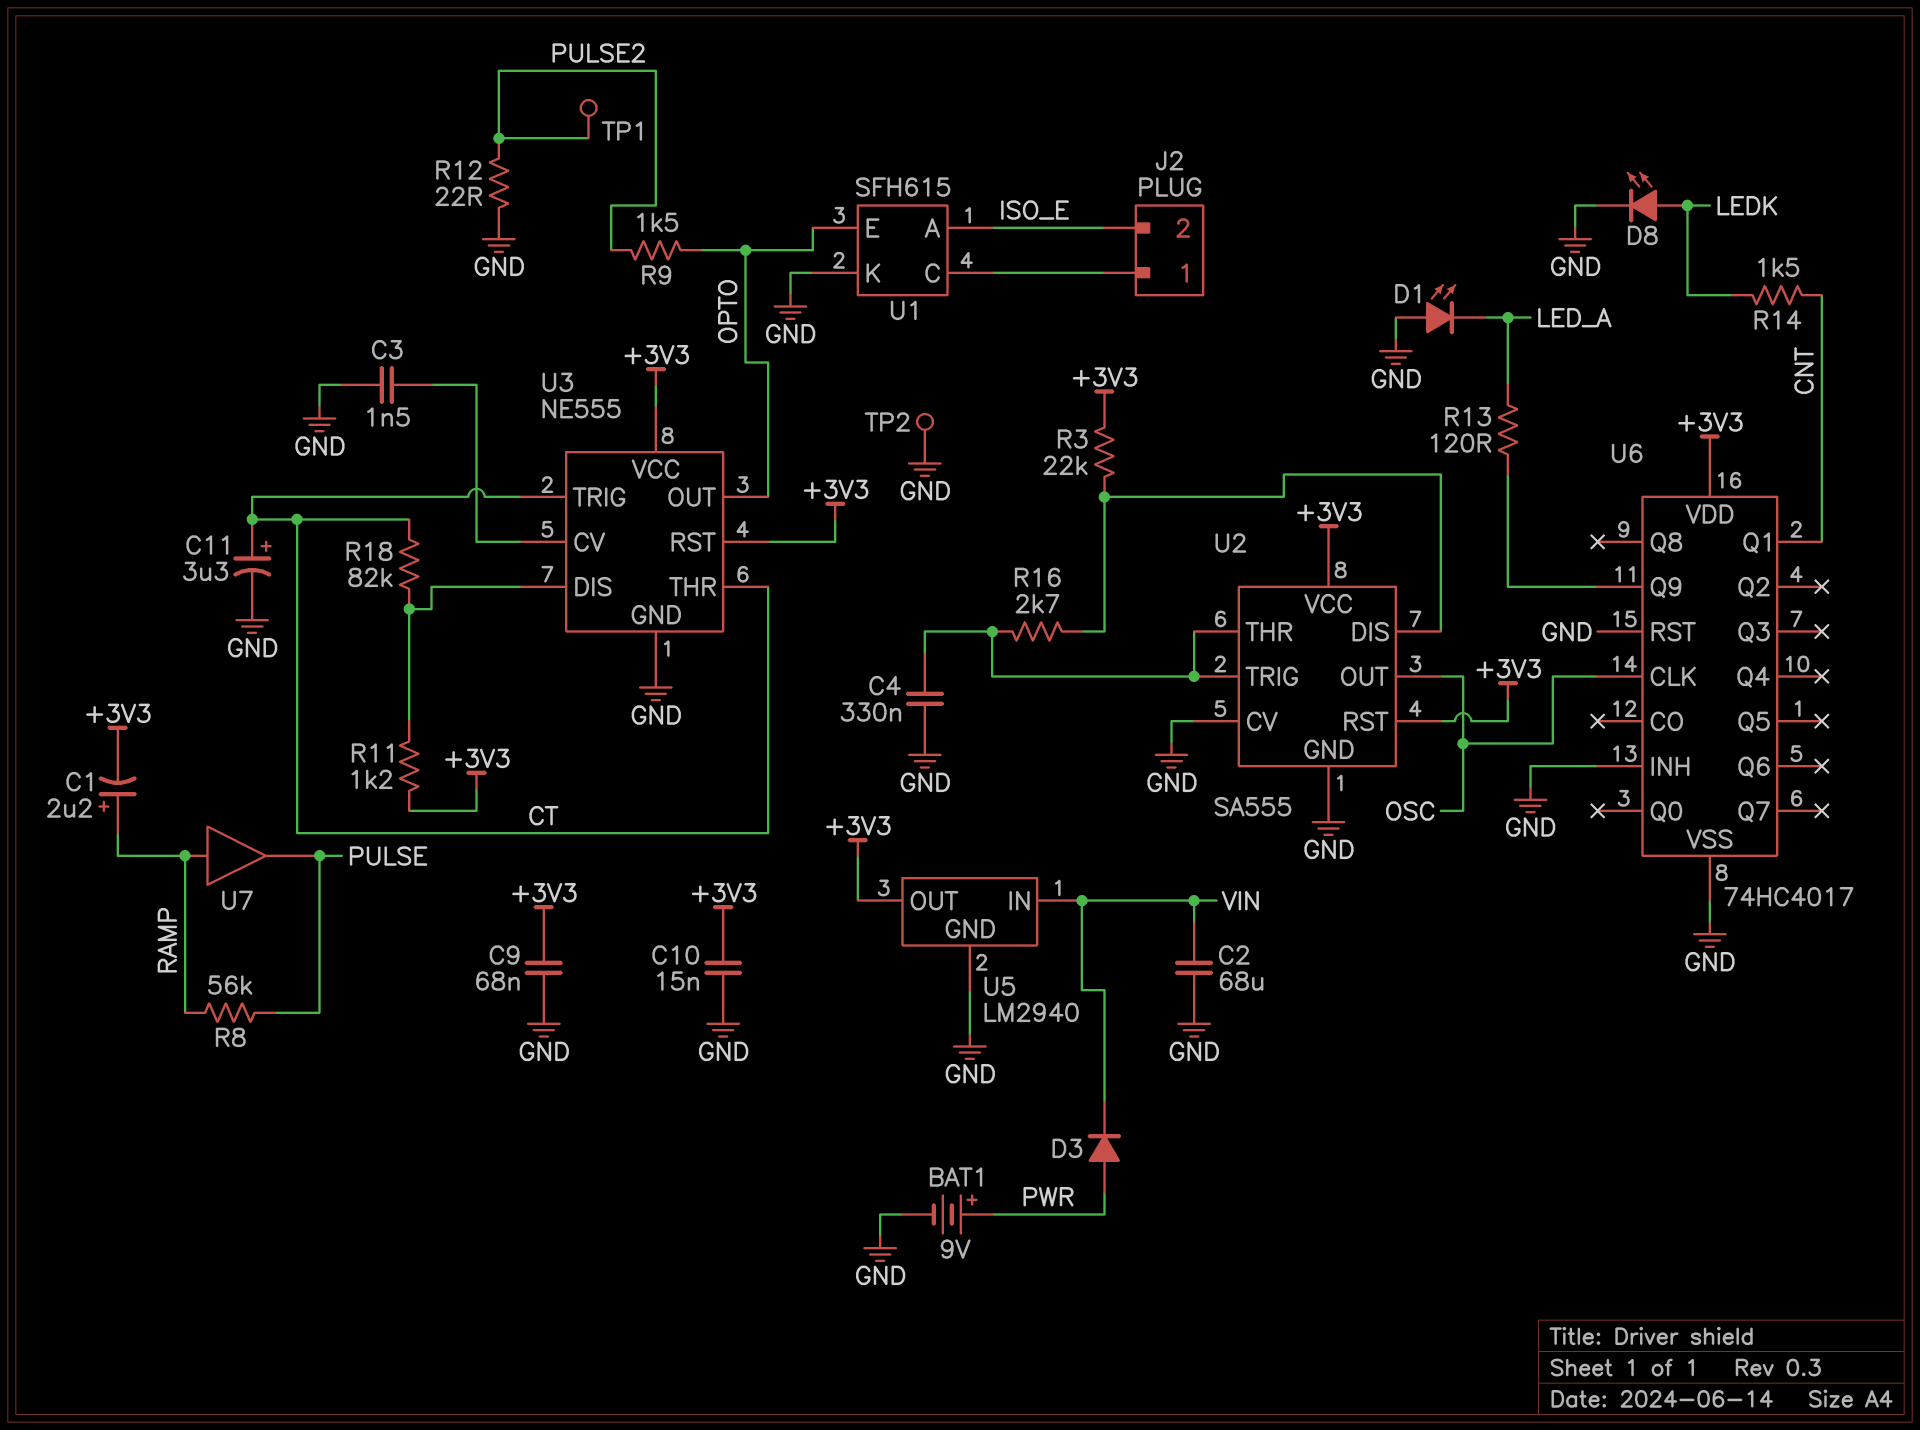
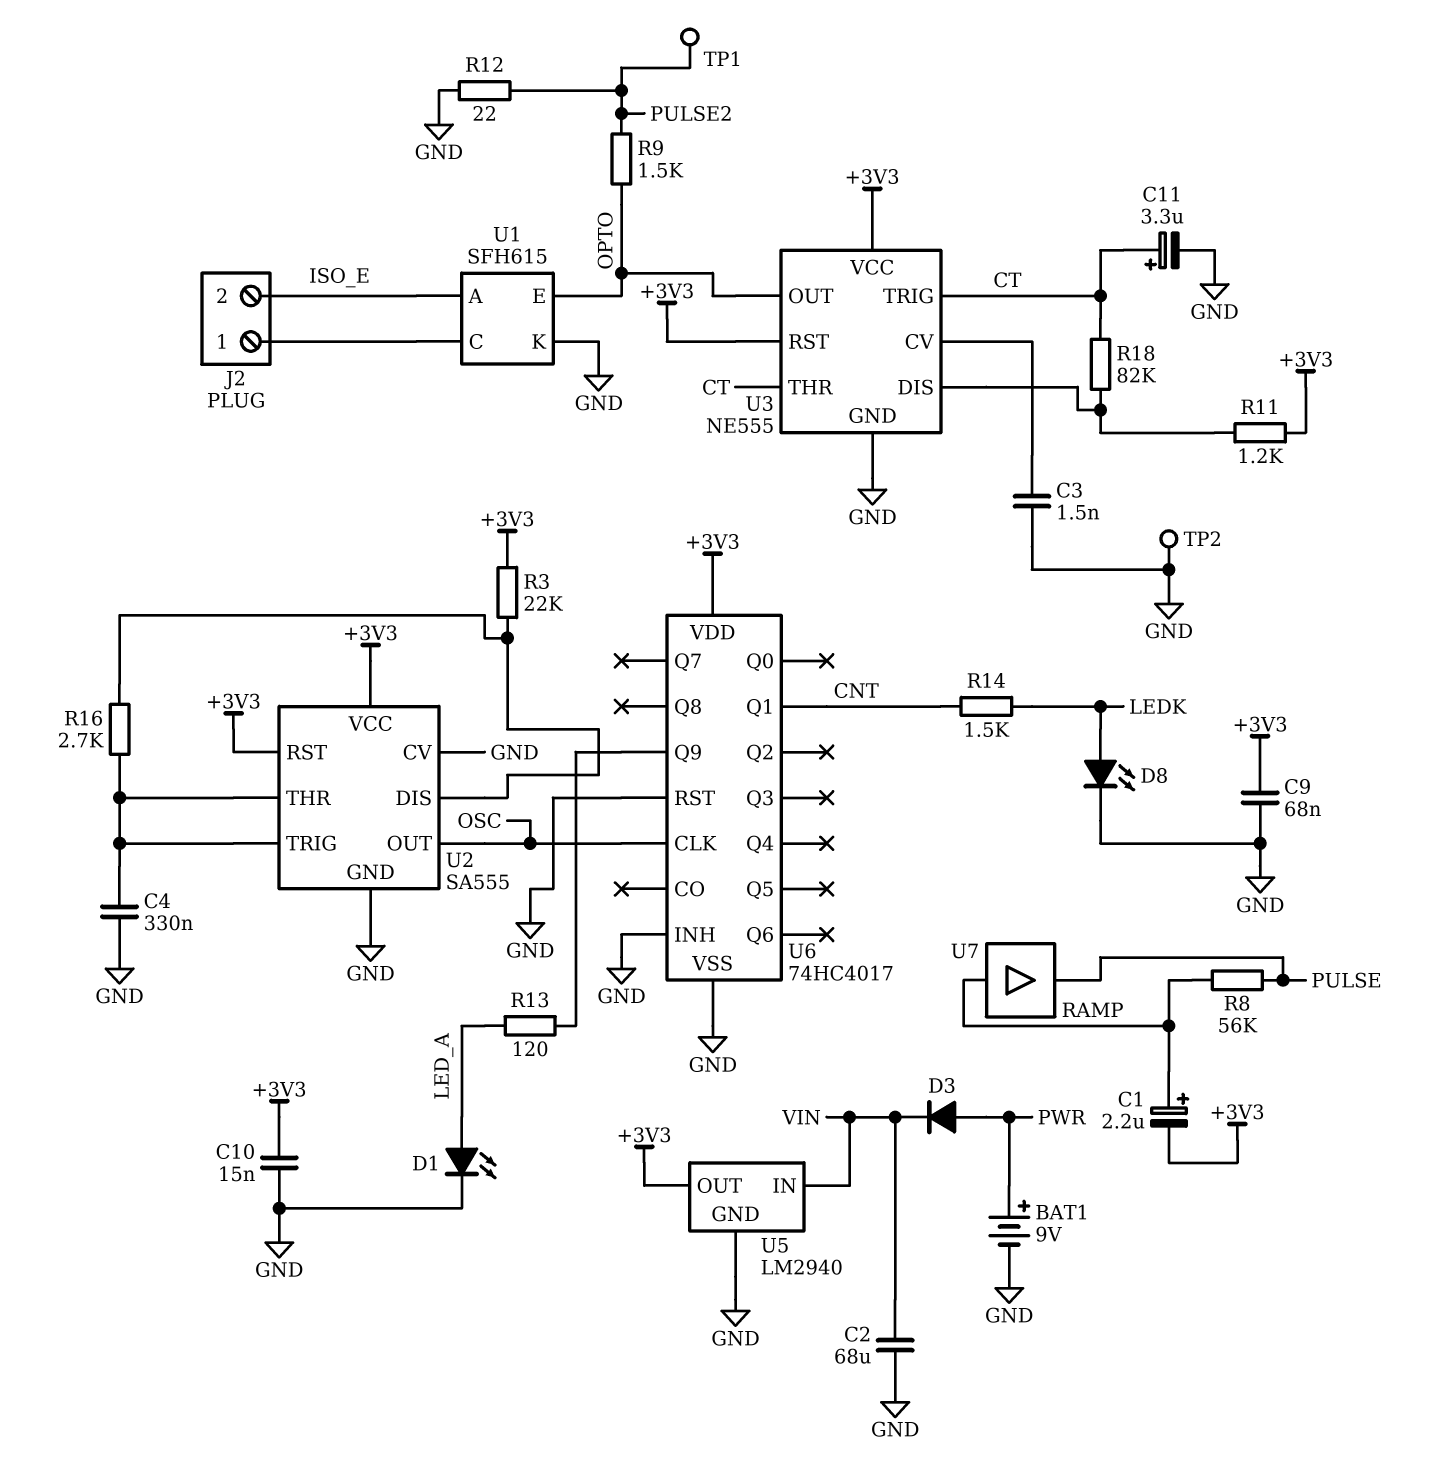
D1: LED (A GND, K LED_A) -> LED (A LED_A, K GND)

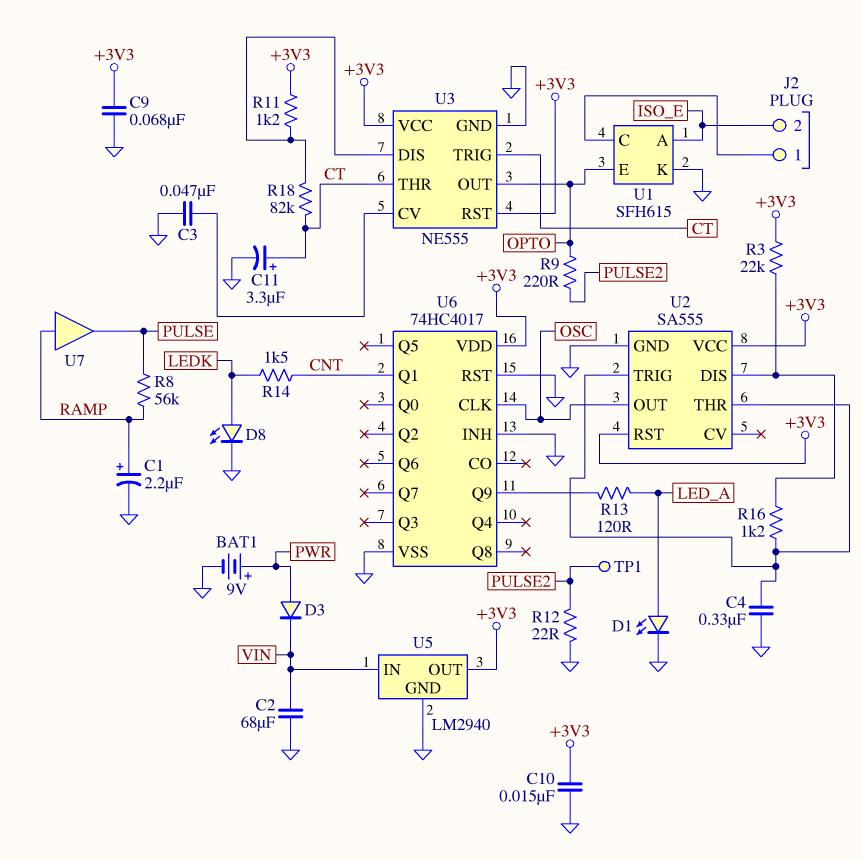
C1: 2.2uF (plus RAMP, minus +3V3) -> 2.2uF (plus RAMP, minus GND)
C3: 1.5nF (GND, U3/CV) -> 47nF (GND, U3/CV)
R9: 1.5k (OPTO, PULSE2) -> 220 (OPTO, PULSE2)
R16: 2.7k (U2/DIS, U2/THR) -> 1.2k (U2/DIS, U2/THR)
TP2: test point (GND) -> none
U2 pin CV: GND -> none

